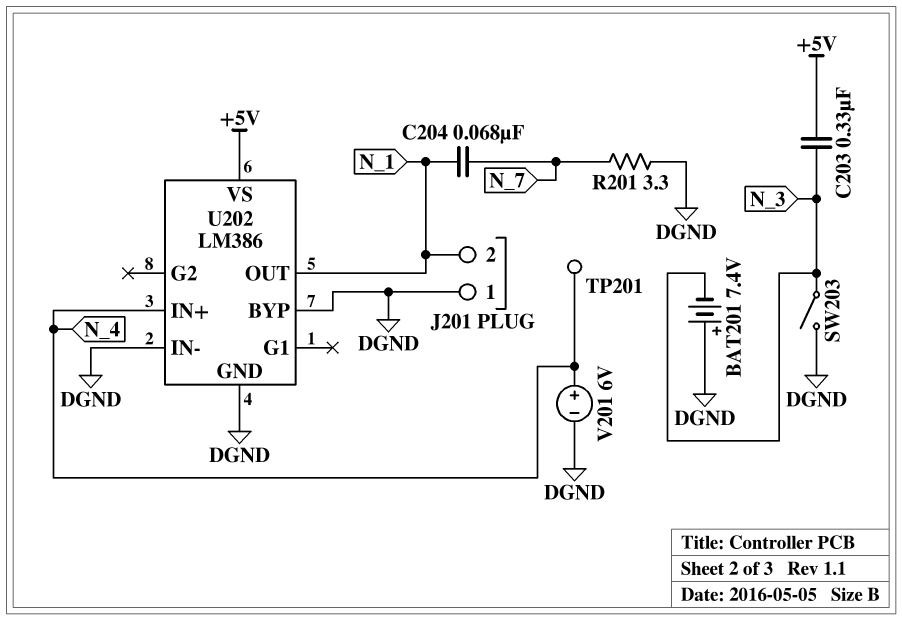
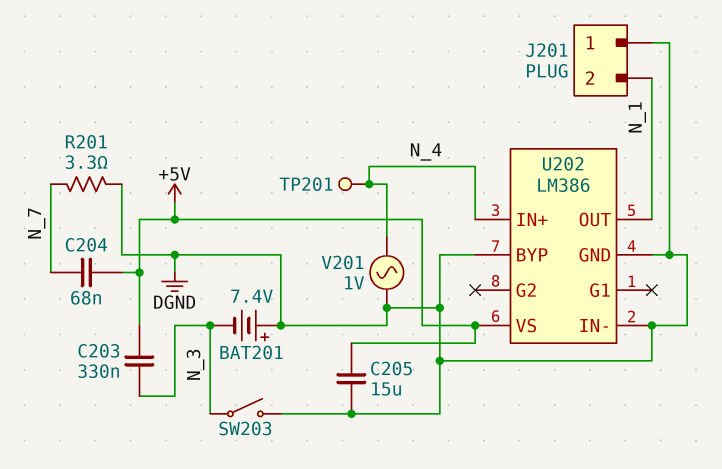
C204: 68nF (N_1, N_7) -> 68nF (+5V, N_7)
C205: none -> 15uF (+5V, DGND)
V201: 6V (plus N_4, minus DGND) -> AC 1V (DGND, N_4)

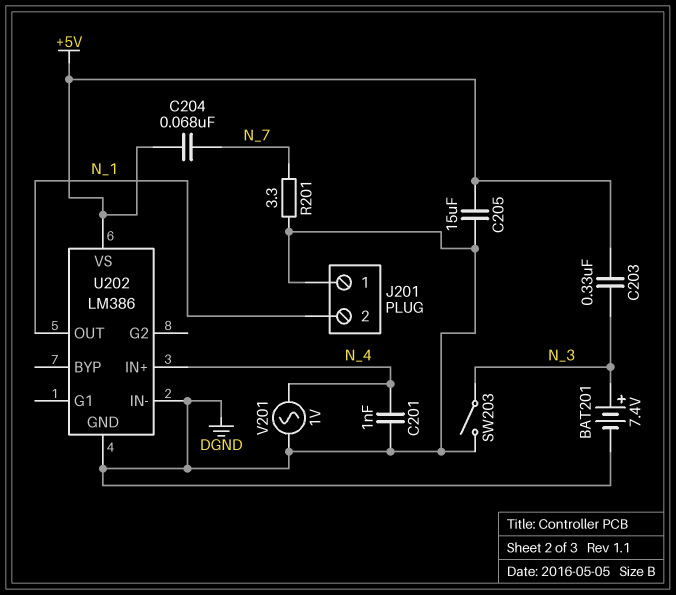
BAT201: 7.4V (plus DGND, minus N_3) -> 7.4V (plus N_3, minus DGND)
C201: none -> 1nF (DGND, N_4)
TP201: test point (N_4) -> none
U202 pin BYP: DGND -> none

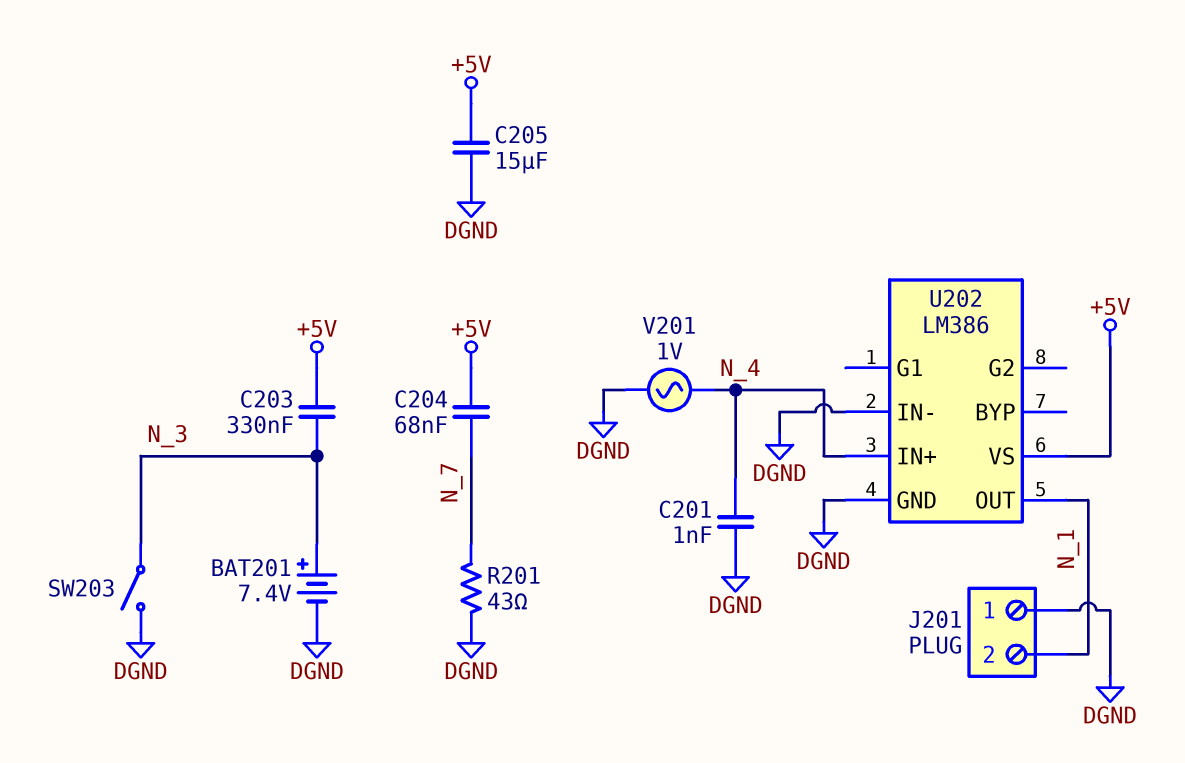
R201: 3.3 (DGND, N_7) -> 43 (DGND, N_7)

